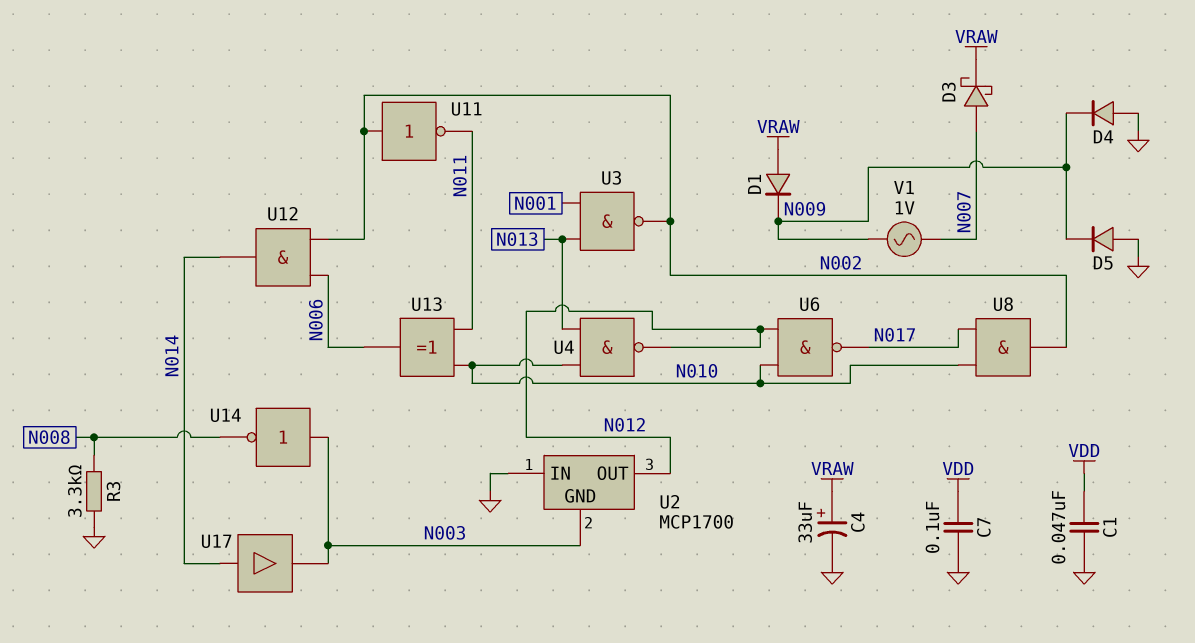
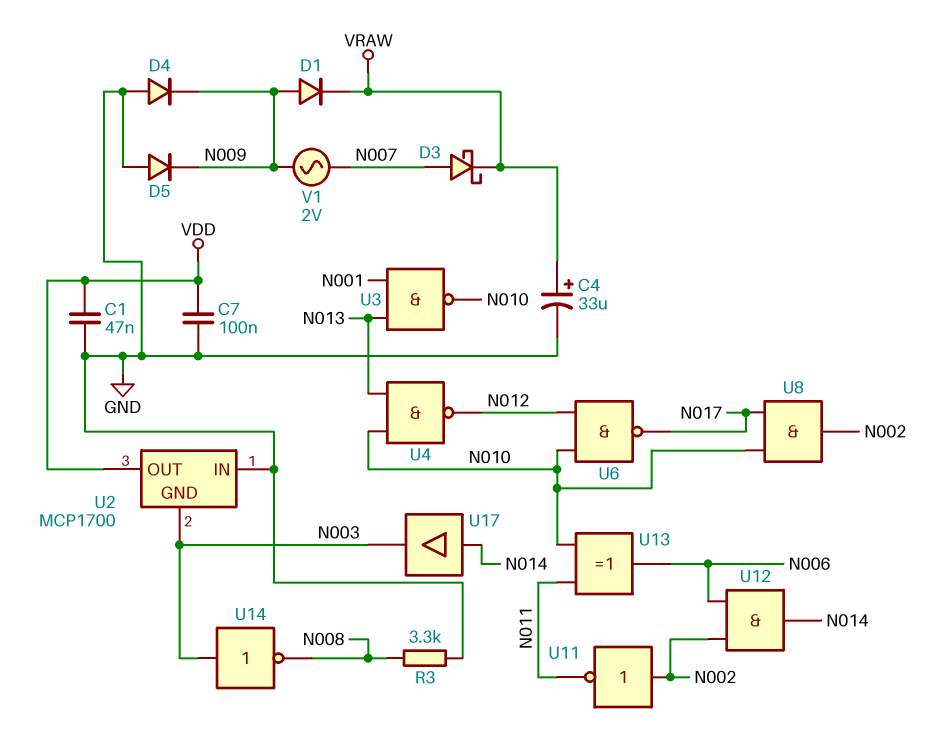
D1: diode (A VRAW, K N009) -> diode (A N009, K VRAW)
U2 pin OUT: N012 -> VDD
U3: NAND (in N001, in N013, out N002) -> NAND (in N001, in N013, out N010)
V1: AC 1V (N007, N009) -> AC 2V (N007, N009)

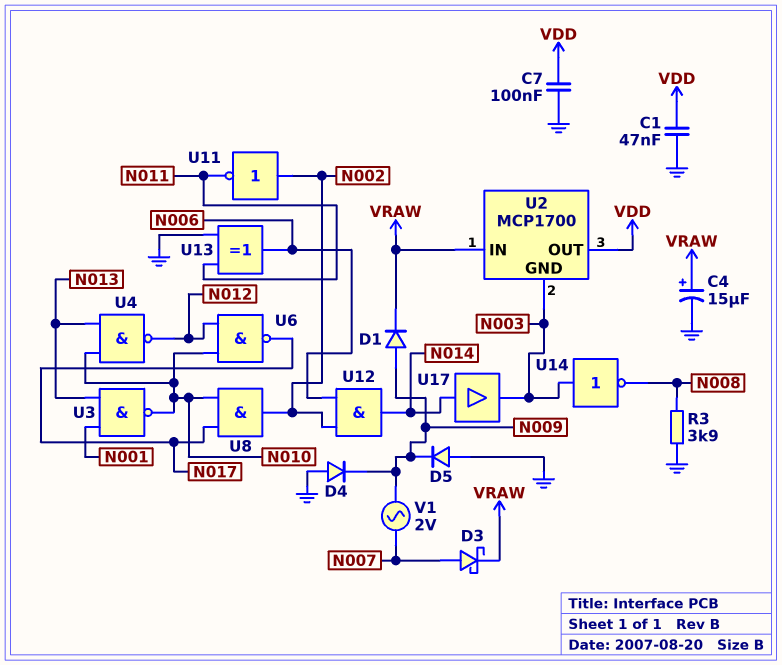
C4: 33uF (plus VRAW, minus GND) -> 15uF (plus VRAW, minus GND)
R3: 3.3k (GND, N008) -> 3.9k (GND, N008)
U2 pin IN: GND -> VRAW
U13: XOR (in N010, in N011, out N006) -> XOR (in GND, in N011, out N006)

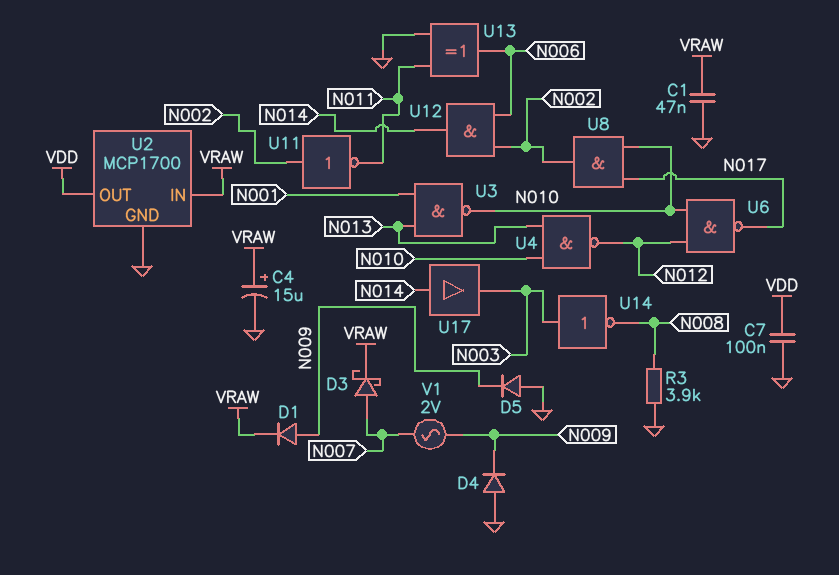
C1: 47nF (GND, VDD) -> 47nF (GND, VRAW)
U2 pin GND: N003 -> GND

